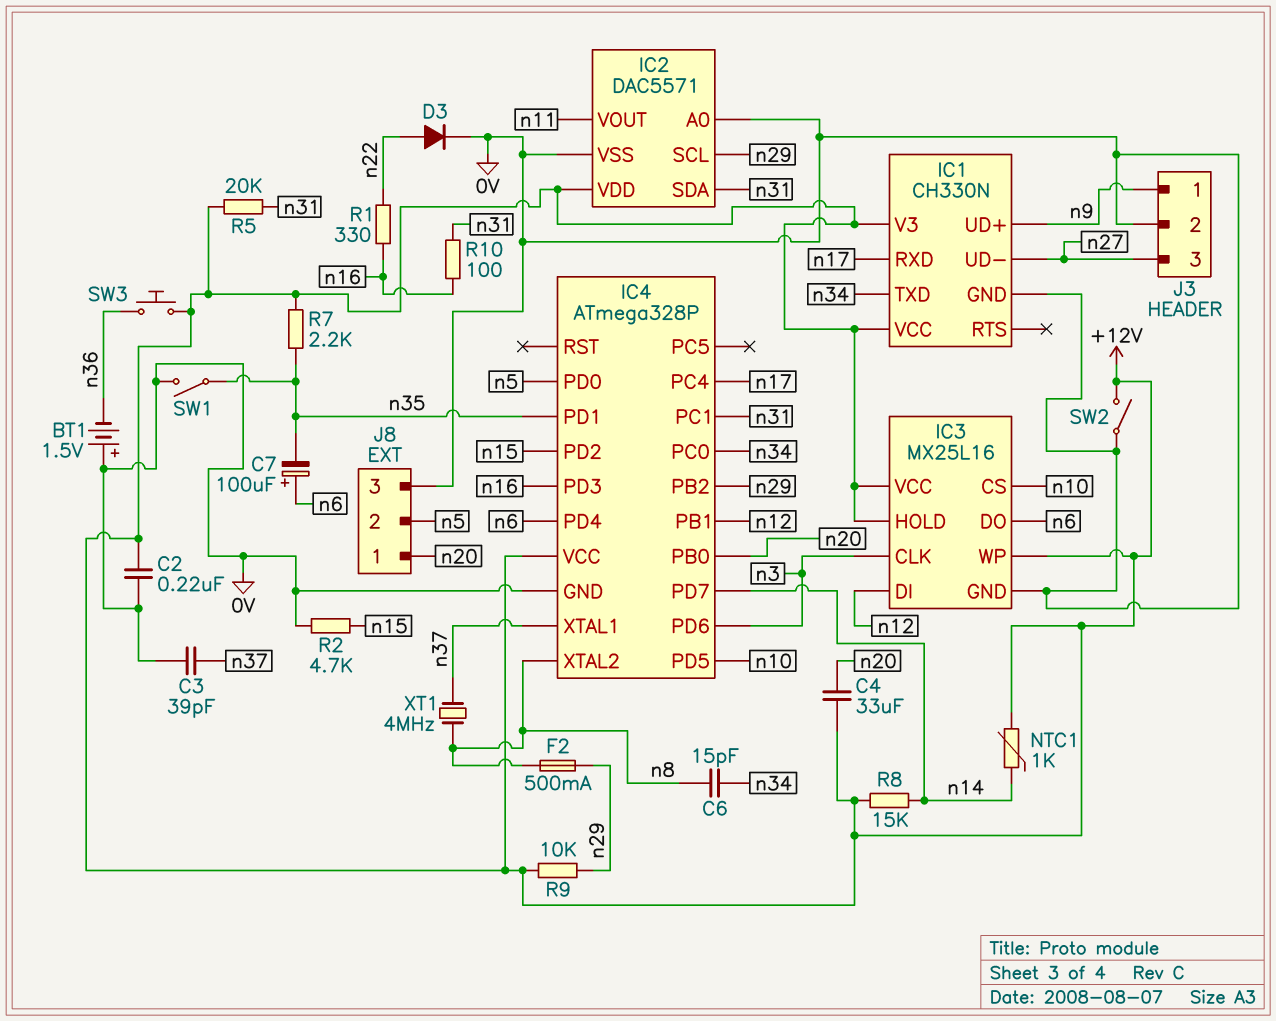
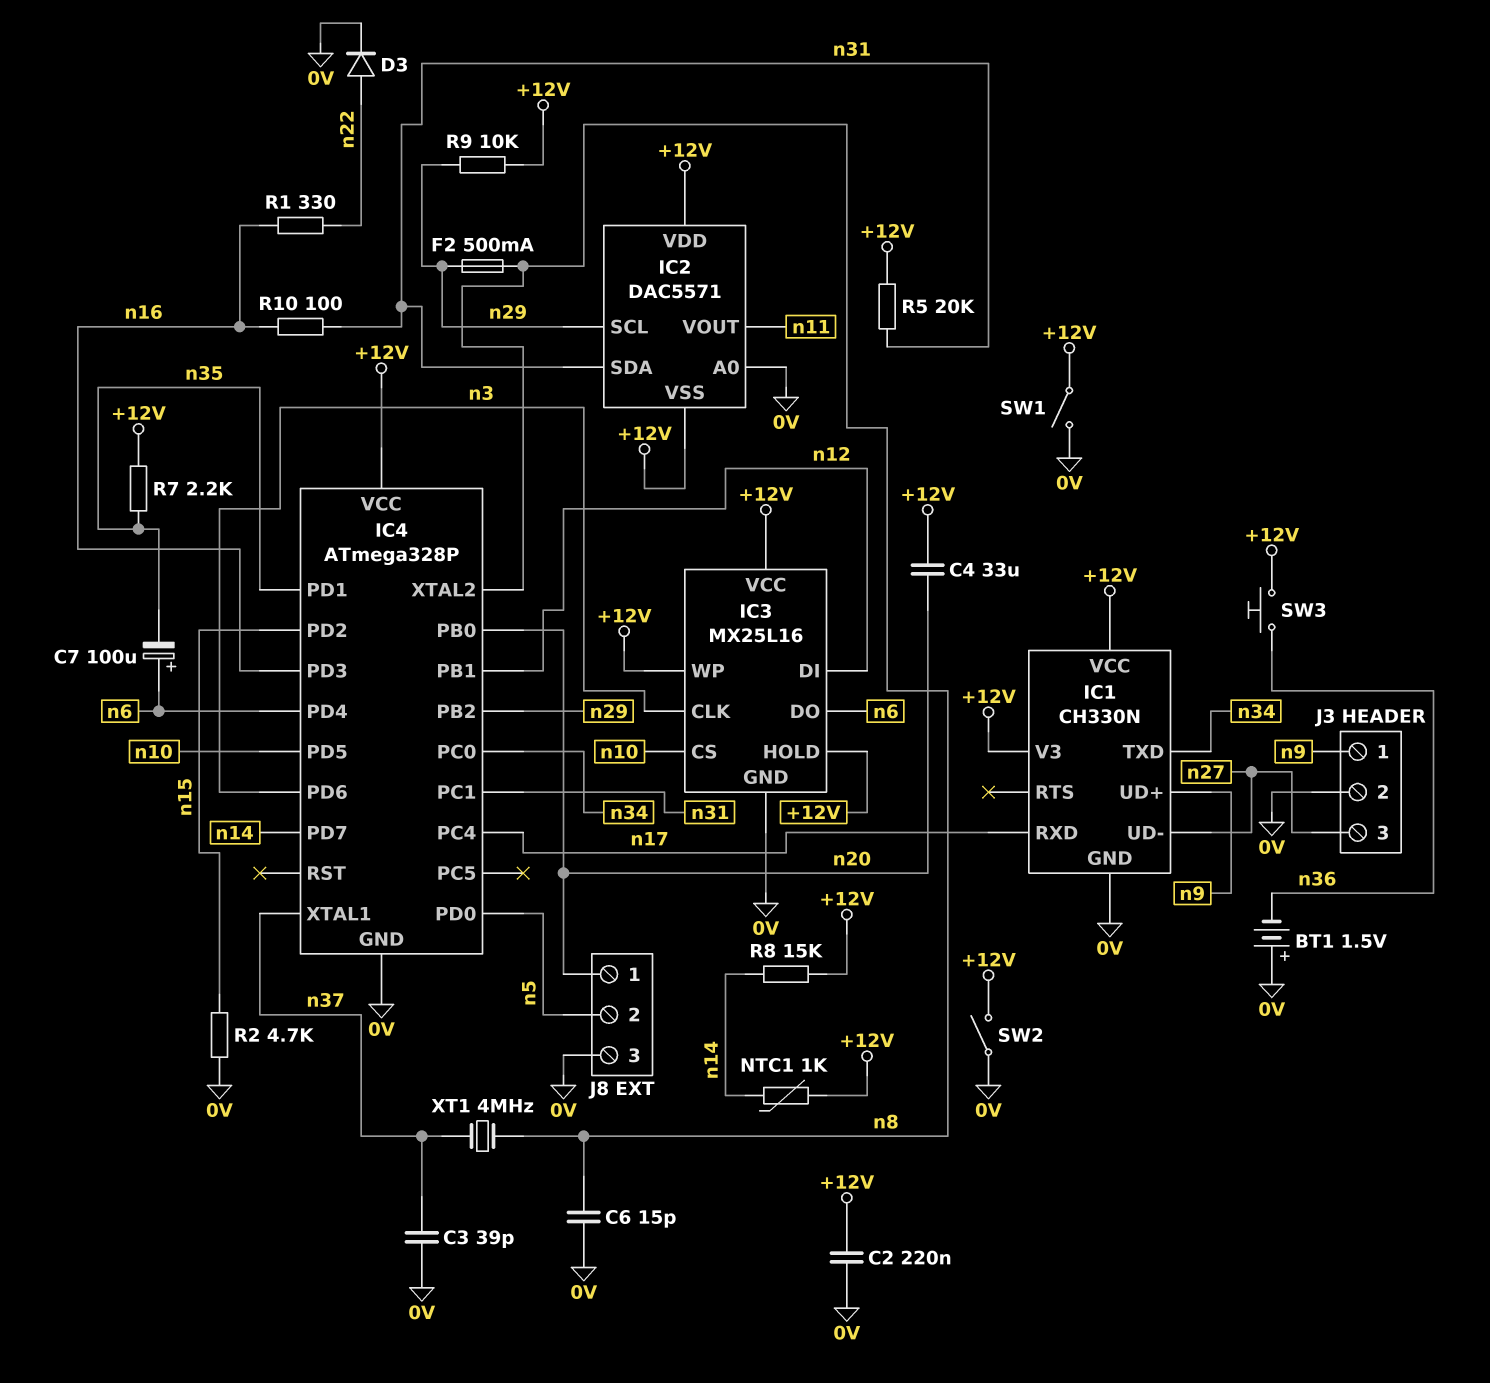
C6: 15pF (n8, n34) -> 15pF (0V, n8)
IC2 pin VSS: 0V -> +12V
SW1: switch (0V, n35) -> switch (+12V, 0V)

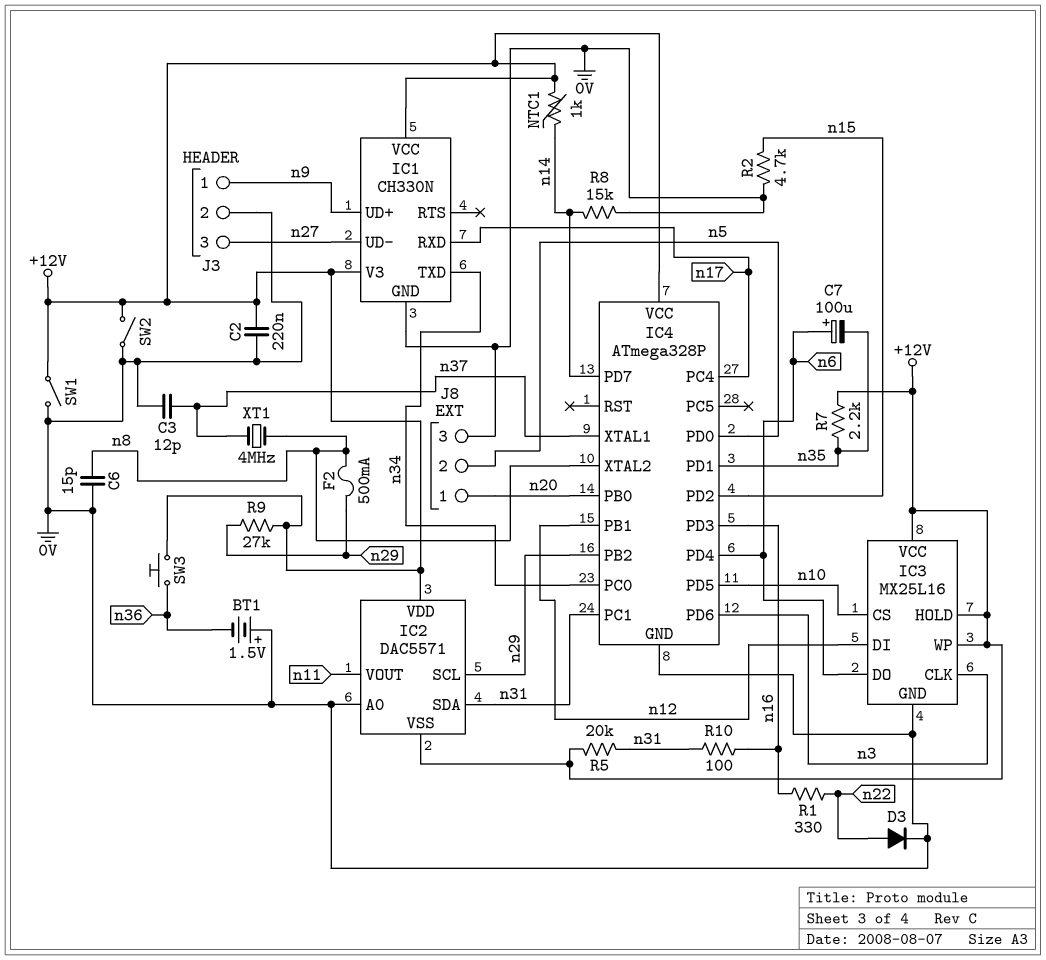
C3: 39pF (0V, n37) -> 12pF (0V, n37)
C4: 33uF (+12V, n20) -> none
R8: 15k (+12V, n14) -> 15k (0V, n14)
R9: 10k (+12V, n29) -> 27k (+12V, n29)

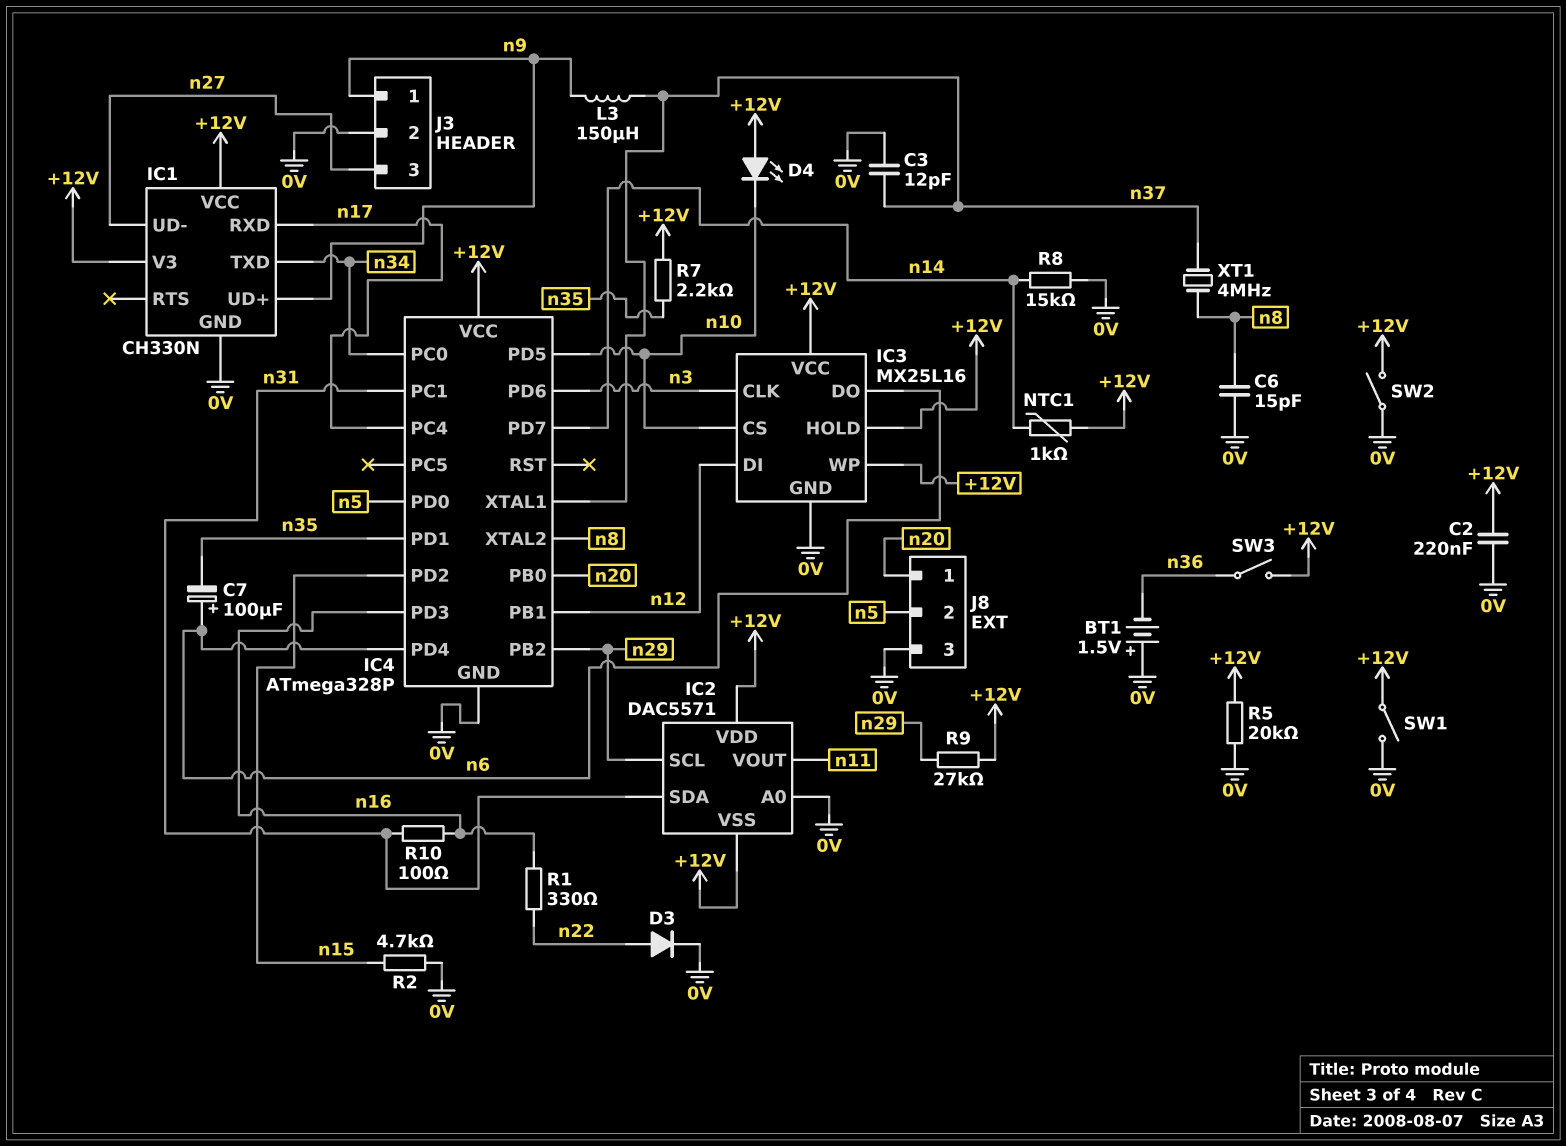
D4: none -> LED (A +12V, K n10)
F2: 500mA (n8, n29) -> none
L3: none -> 150uH (n9, n37)
R5: 20k (+12V, n31) -> 20k (+12V, 0V)
SW3: button (+12V, n36) -> switch (+12V, n36)

